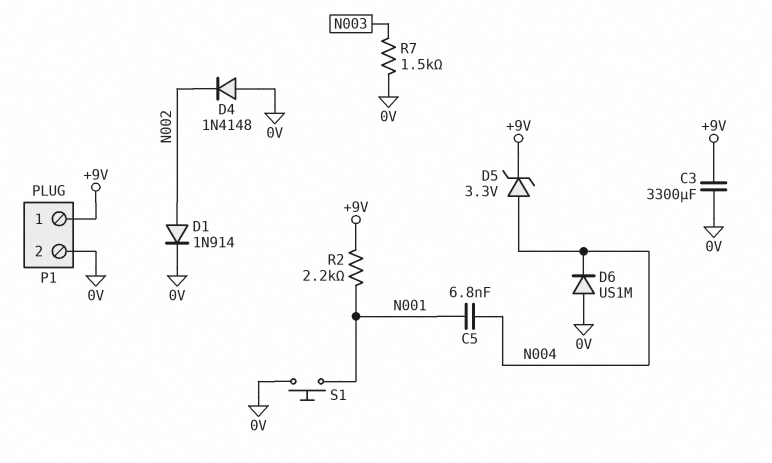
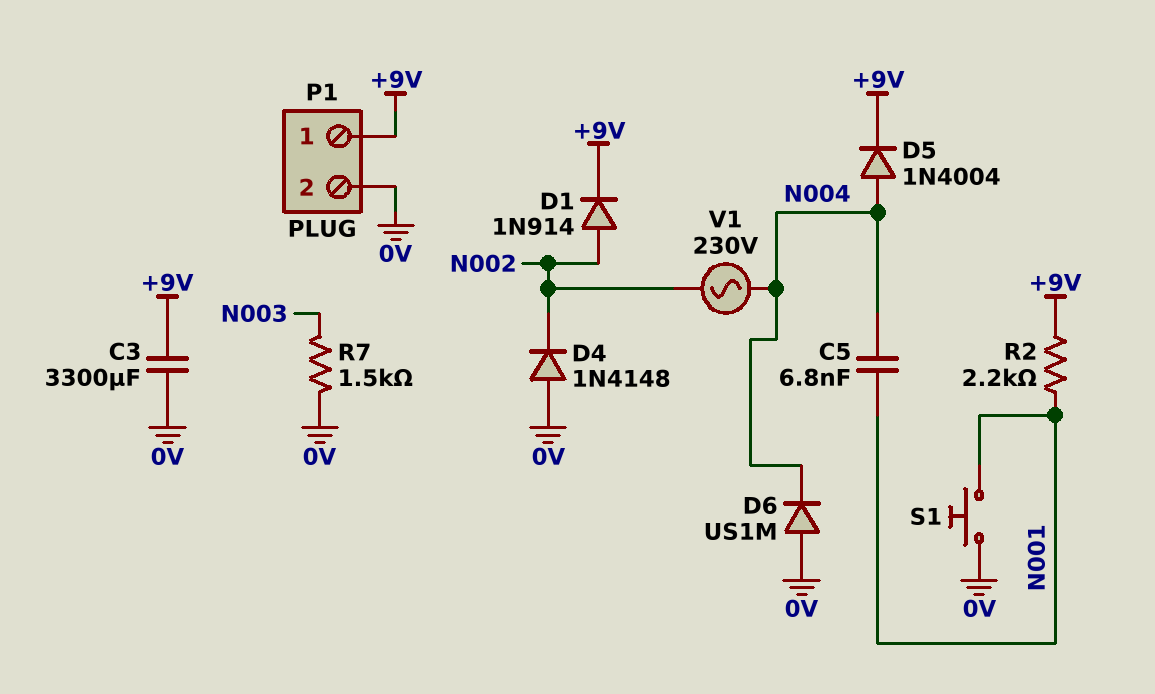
D1: diode 1N914 (A N002, K 0V) -> diode 1N914 (A N002, K +9V)
D5: zener 3.3V (A N004, K +9V) -> diode 1N4004 (A N004, K +9V)
V1: none -> AC 230V (N002, N004)

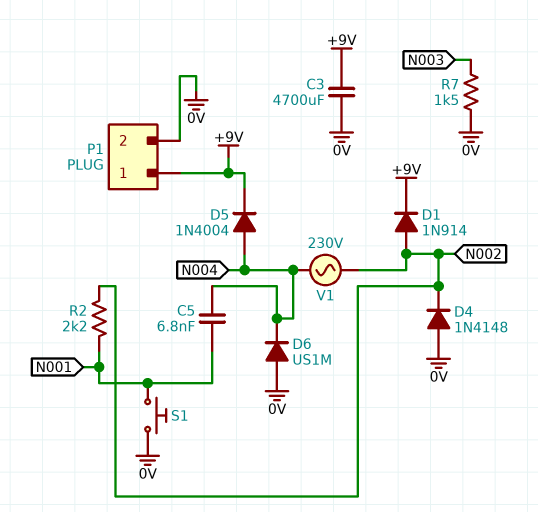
C3: 3300uF (+9V, 0V) -> 4700uF (+9V, 0V)
R2: 2.2k (+9V, N001) -> 2.2k (N001, N002)

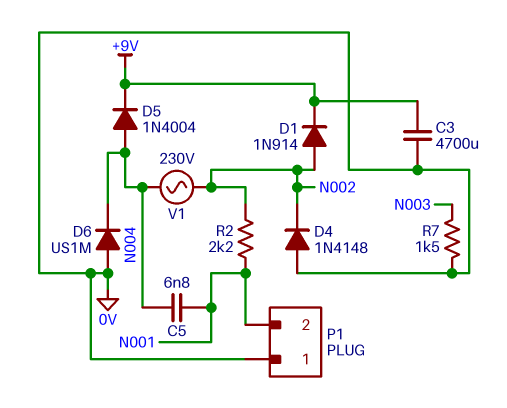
P1 pin 1: +9V -> 0V
P1 pin 2: 0V -> N001
S1: button (0V, N001) -> none

